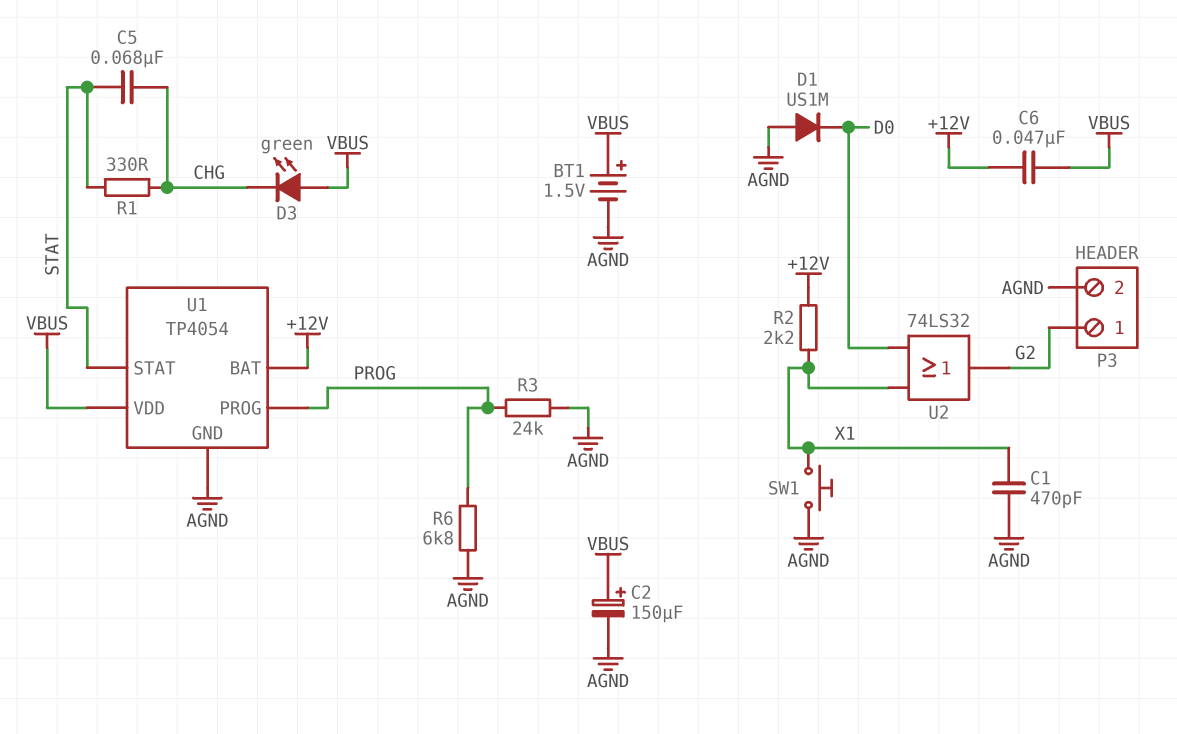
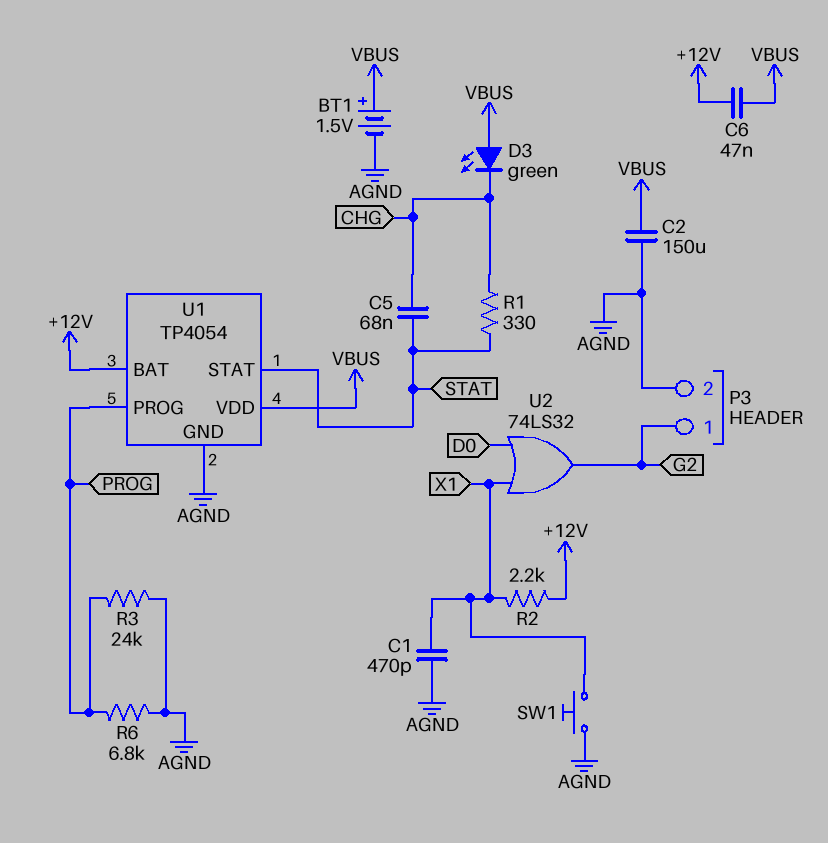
C2: 150uF (plus VBUS, minus AGND) -> 150uF (AGND, VBUS)
D1: diode US1M (A AGND, K D0) -> none

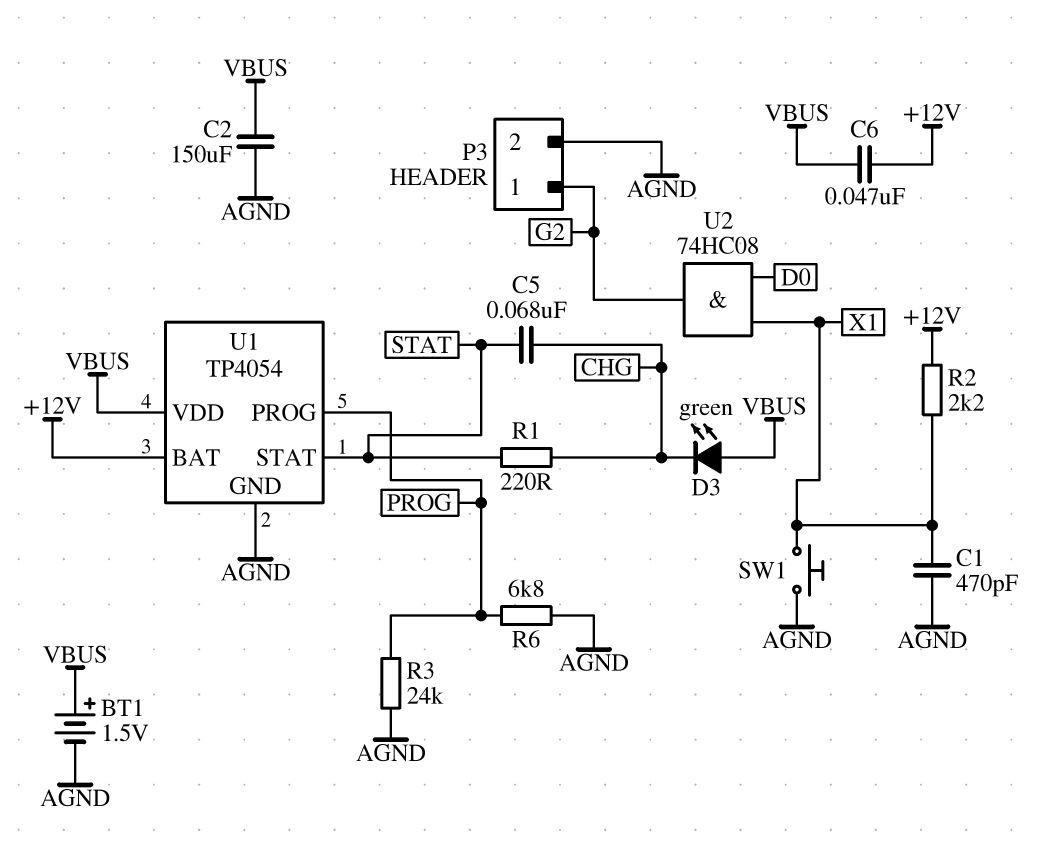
R1: 330 (CHG, STAT) -> 220 (CHG, STAT)
U2: OR 74LS32 (in D0, in X1, out G2) -> AND 74HC08 (in D0, in X1, out G2)

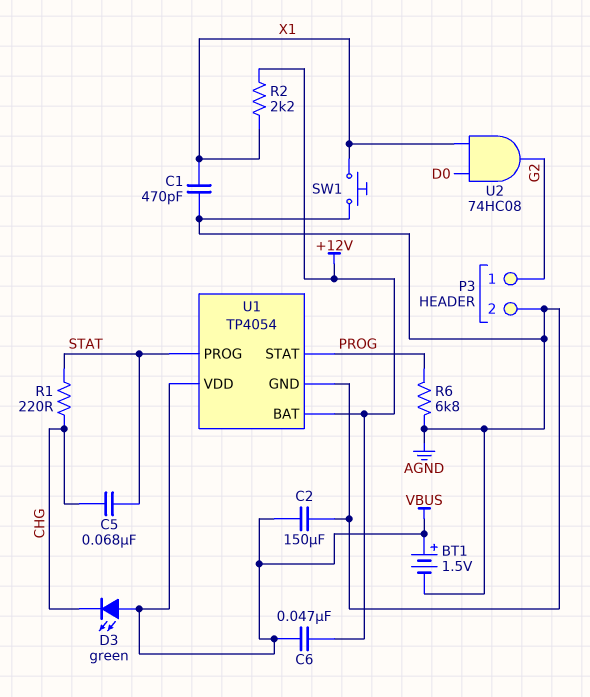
R3: 24k (AGND, PROG) -> none
U1 pin PROG: PROG -> STAT
U1 pin STAT: STAT -> PROG

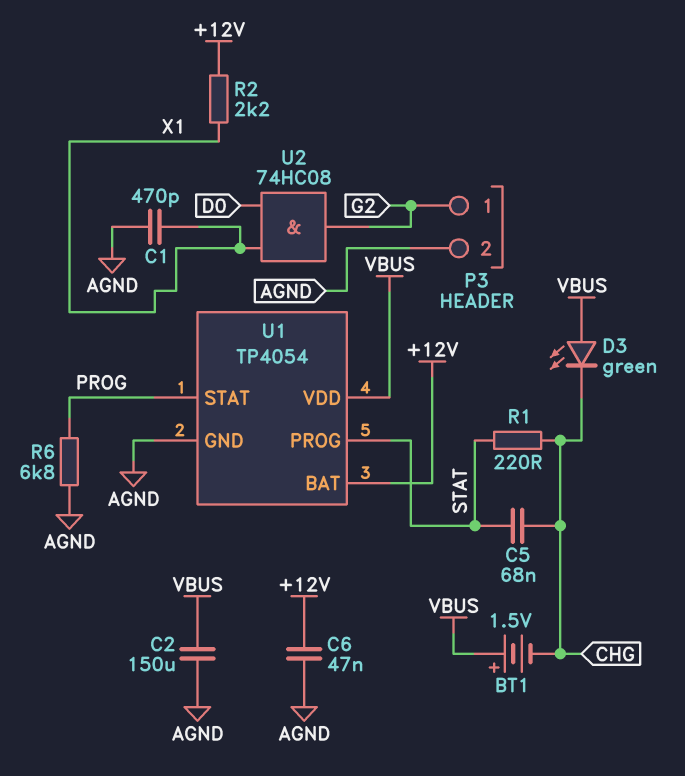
BT1: 1.5V (plus VBUS, minus AGND) -> 1.5V (plus VBUS, minus CHG)
C6: 47nF (+12V, VBUS) -> 47nF (+12V, AGND)
SW1: button (AGND, X1) -> none

